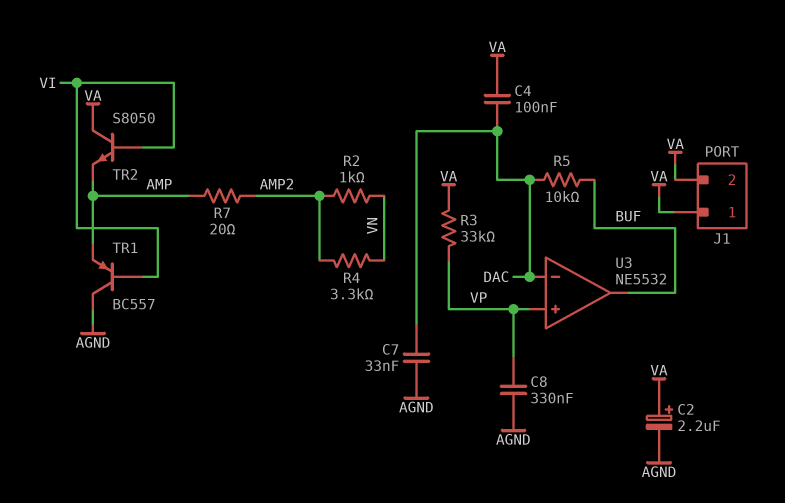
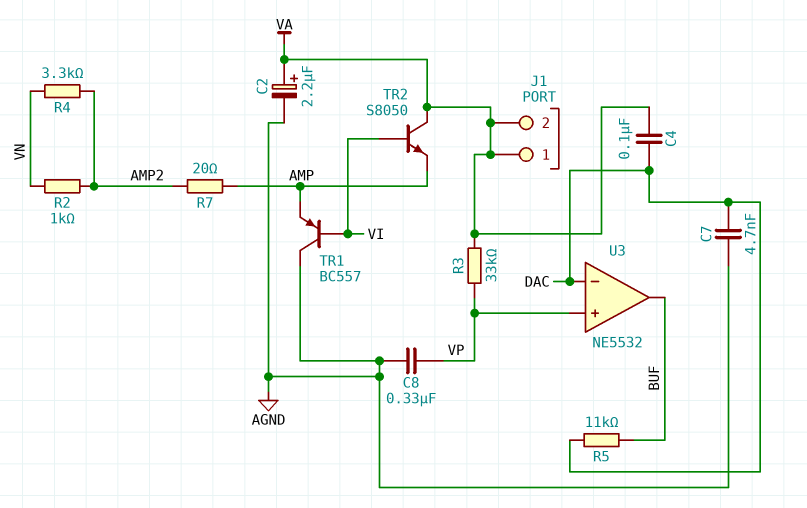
C7: 33nF (AGND, DAC) -> 4.7nF (AGND, DAC)
R5: 10k (BUF, DAC) -> 11k (BUF, DAC)

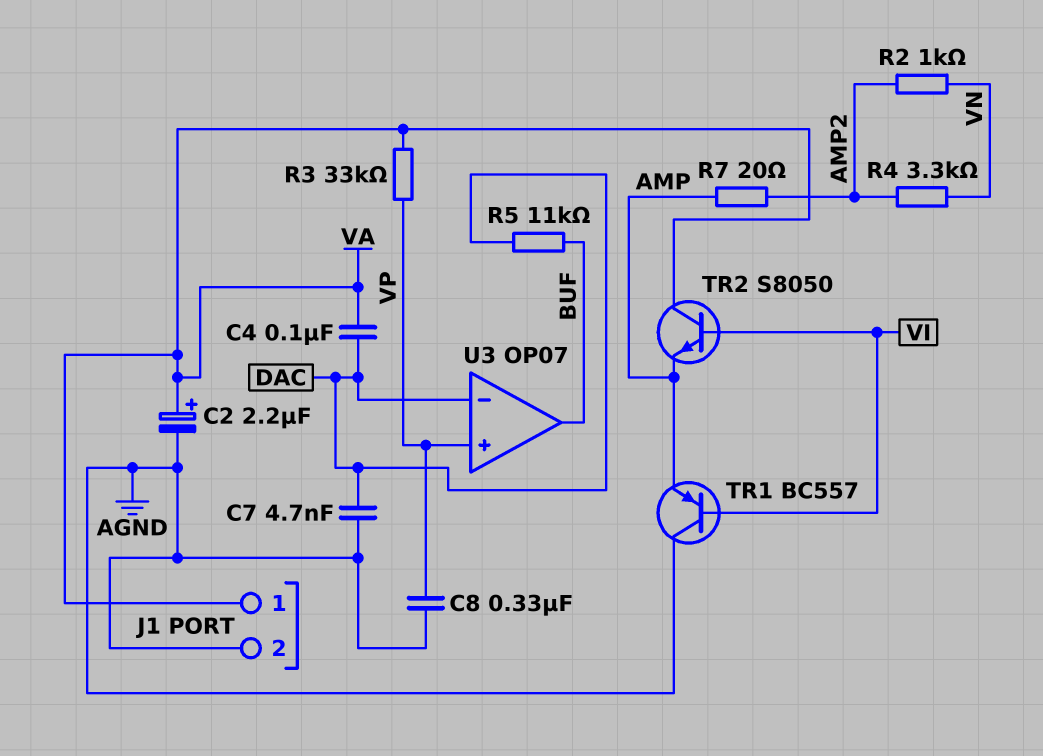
J1 pin 2: VA -> AGND
U3: NE5532 -> OP07

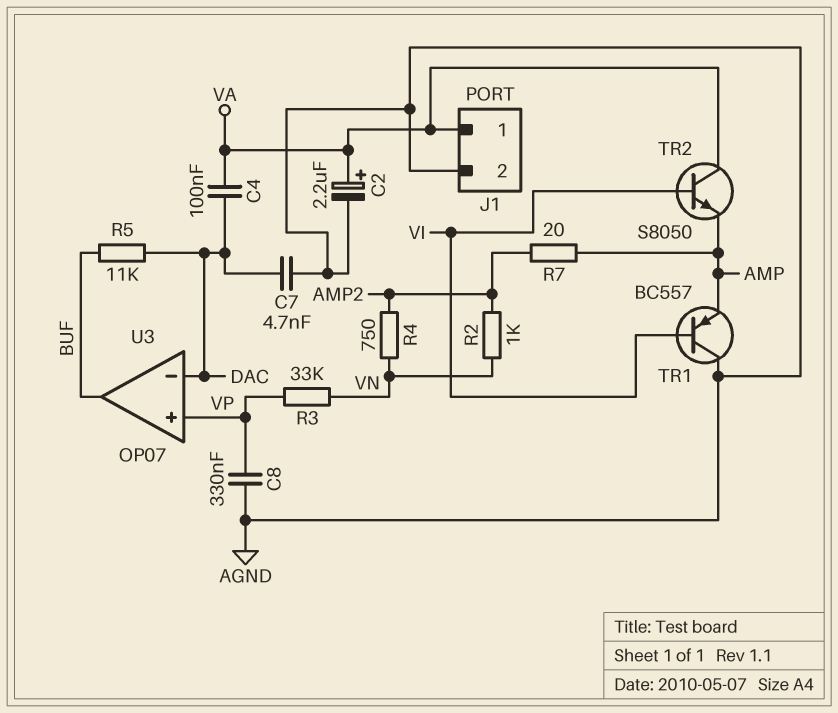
R3: 33k (VA, VP) -> 33k (VN, VP)
R4: 3.3k (AMP2, VN) -> 750 (AMP2, VN)

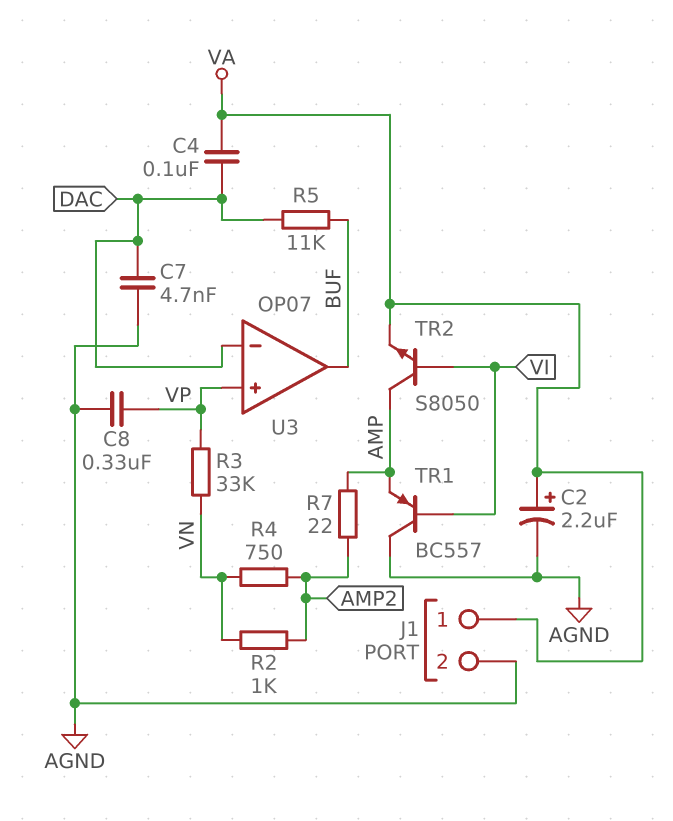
R7: 20 (AMP, AMP2) -> 22 (AMP, AMP2)
TR2: NPN S8050 (B VI, C VA, E AMP) -> NPN S8050 (B VI, C AMP, E VA)

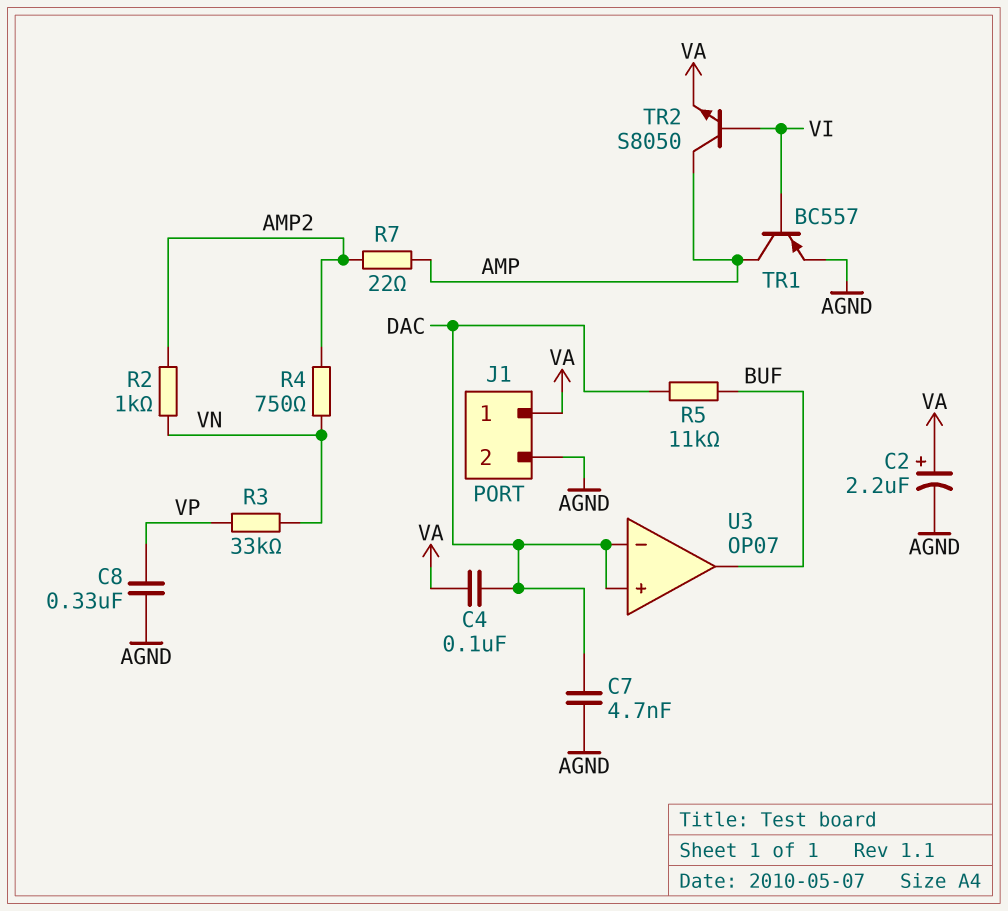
TR1: PNP BC557 (B VI, C AGND, E AMP) -> PNP BC557 (B VI, C AMP, E AGND)
U3 pin in+: VP -> DAC

